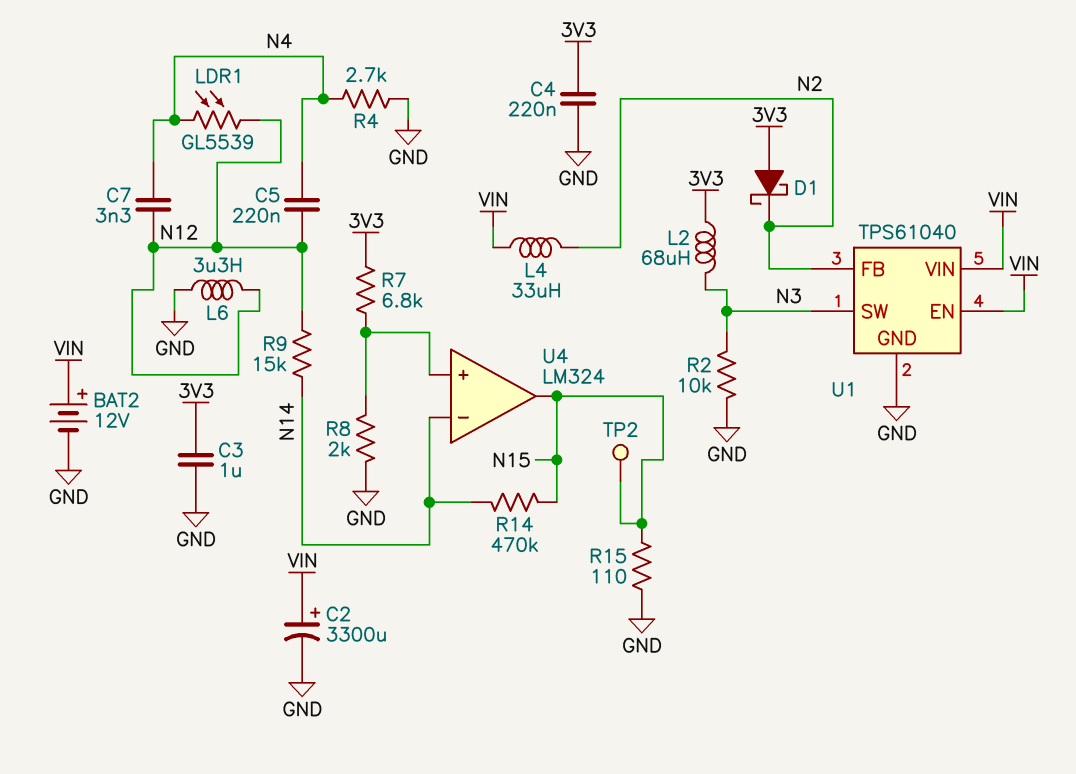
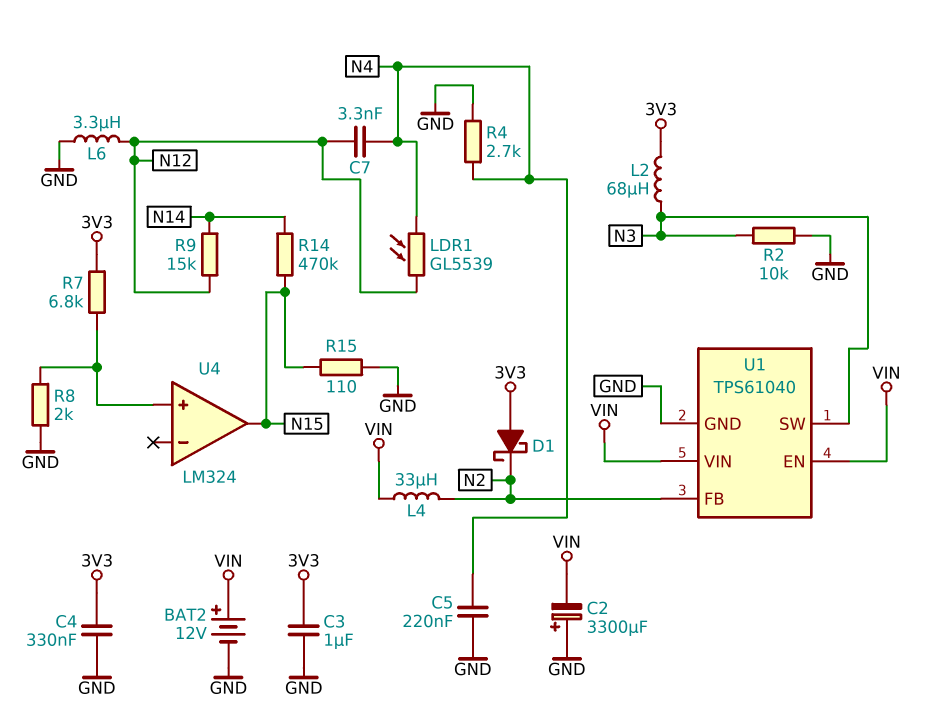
C2: 3300uF (plus VIN, minus GND) -> 3300uF (plus GND, minus VIN)
C4: 220nF (3V3, GND) -> 330nF (3V3, GND)
C5: 220nF (N4, N12) -> 220nF (GND, N4)
TP2: test point (N15) -> none
U4 pin in-: N14 -> none

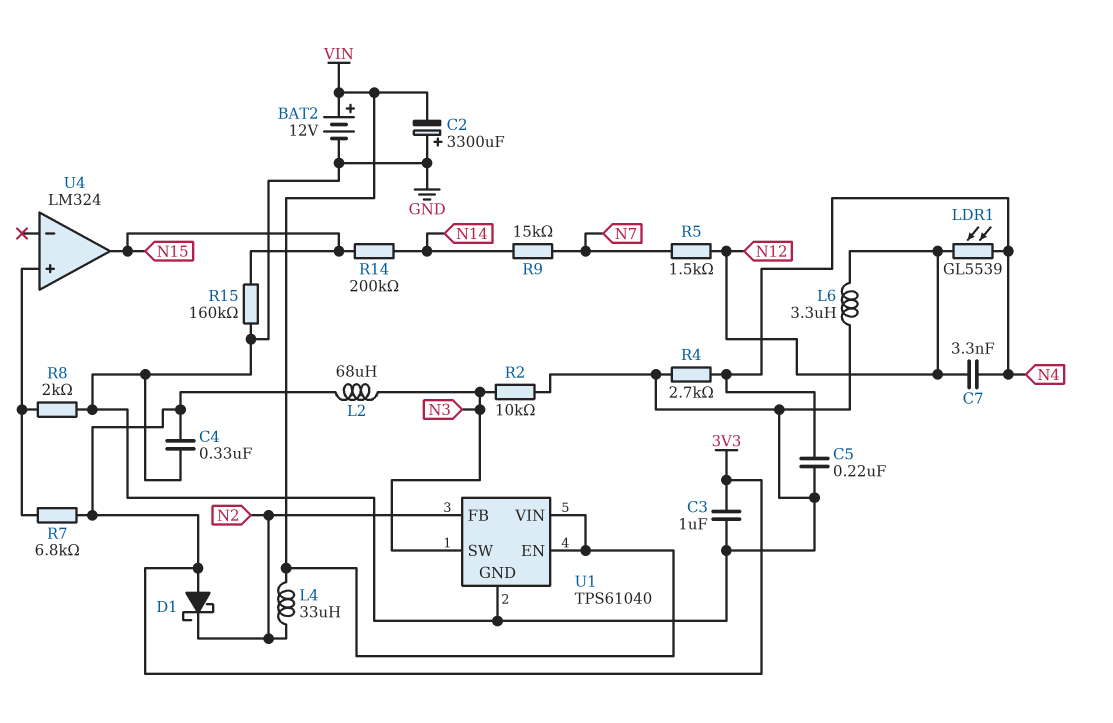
R5: none -> 1.5k (N7, N12)
R9: 15k (N12, N14) -> 15k (N7, N14)
R14: 470k (N14, N15) -> 200k (N14, N15)
R15: 110 (GND, N15) -> 160k (GND, N15)

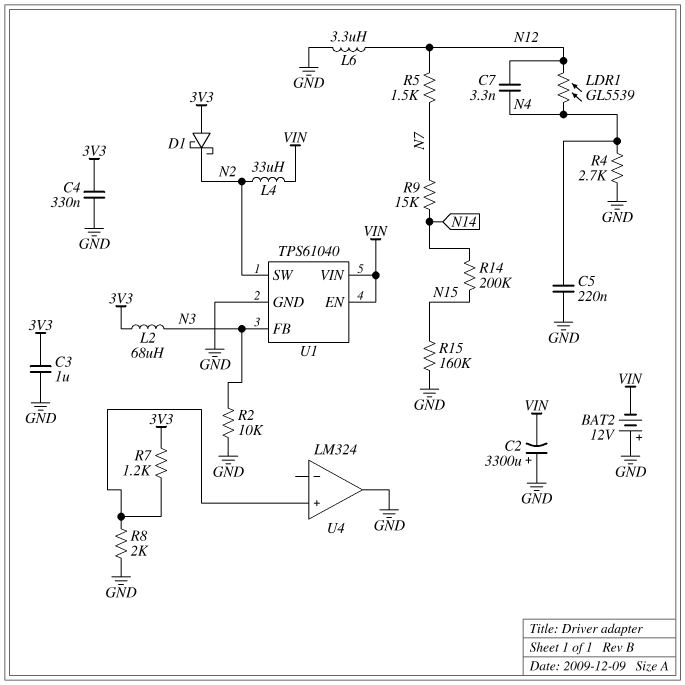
BAT2: 12V (plus VIN, minus GND) -> 12V (plus GND, minus VIN)
R7: 6.8k (3V3, U4/in+) -> 1.2k (3V3, U4/in+)
U1 pin FB: N2 -> N3
U1 pin SW: N3 -> N2
U4 pin out: N15 -> GND

